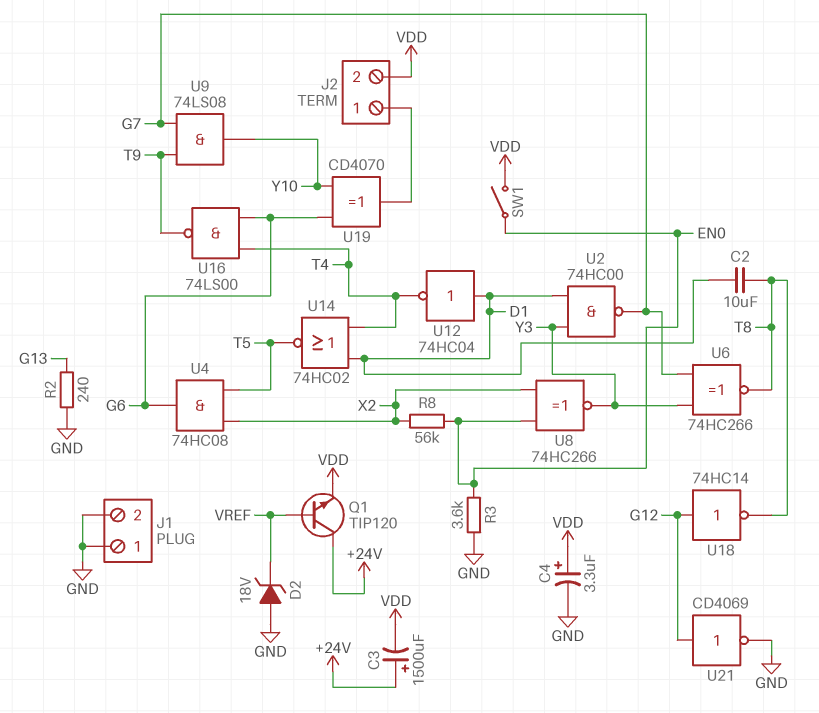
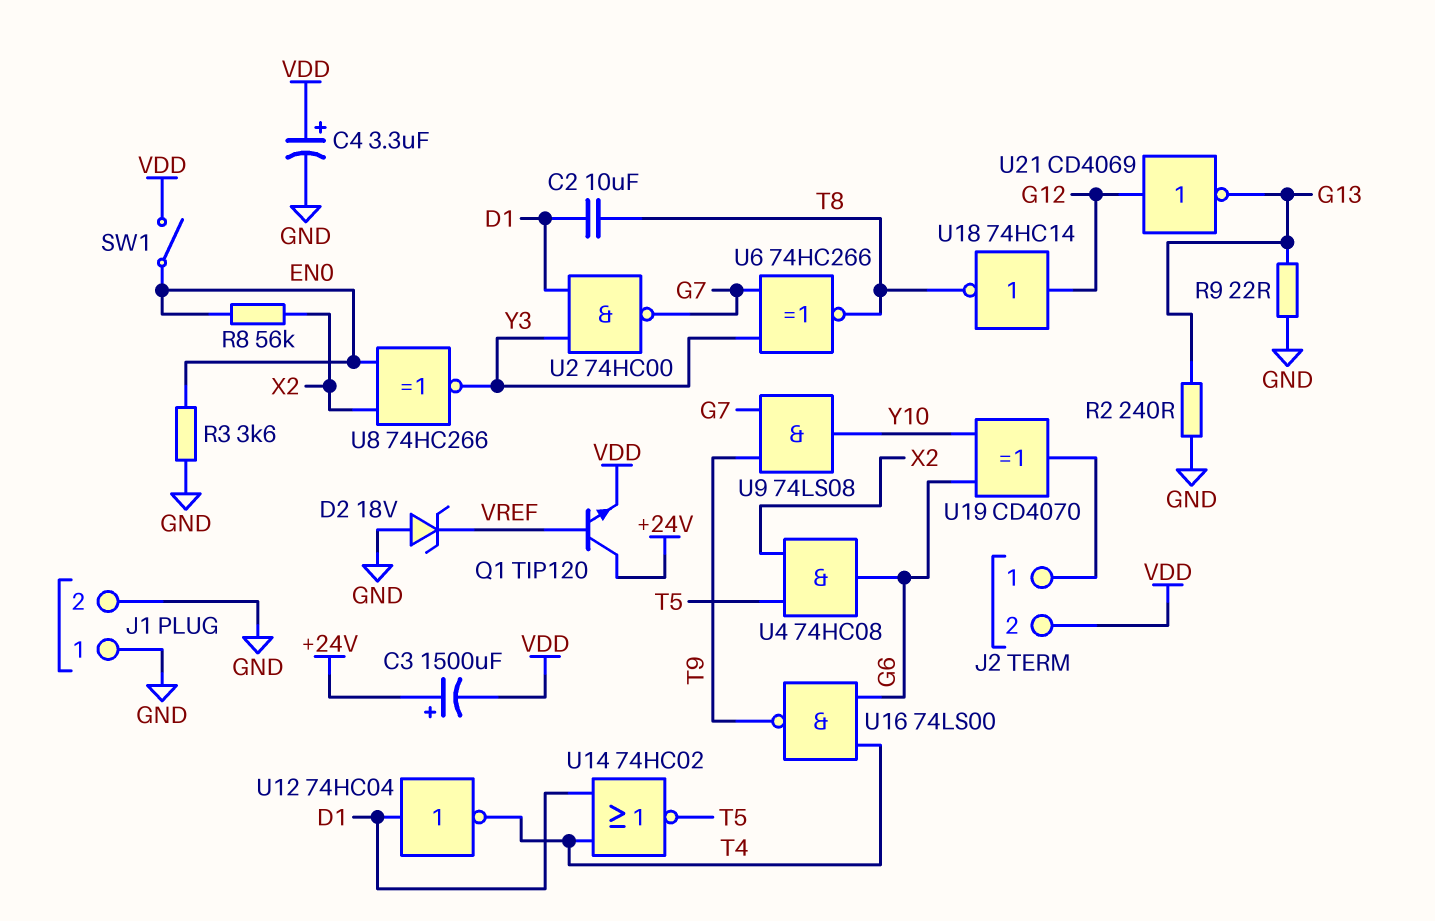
R9: none -> 22 (G13, GND)
U21: NOT CD4069 (in G12, out GND) -> NOT CD4069 (in G12, out G13)

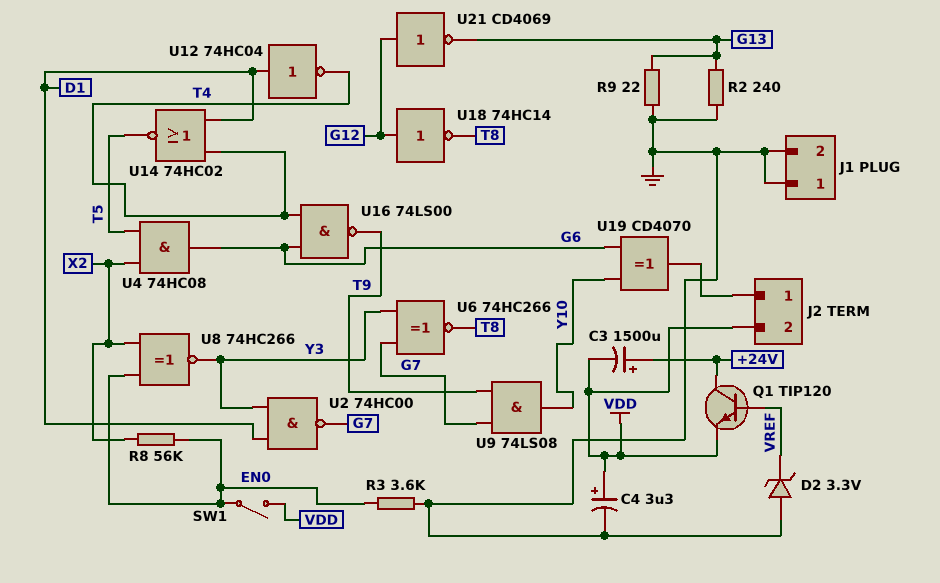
C2: 10uF (D1, T8) -> none
D2: zener 18V (A GND, K VREF) -> zener 3.3V (A GND, K VREF)

